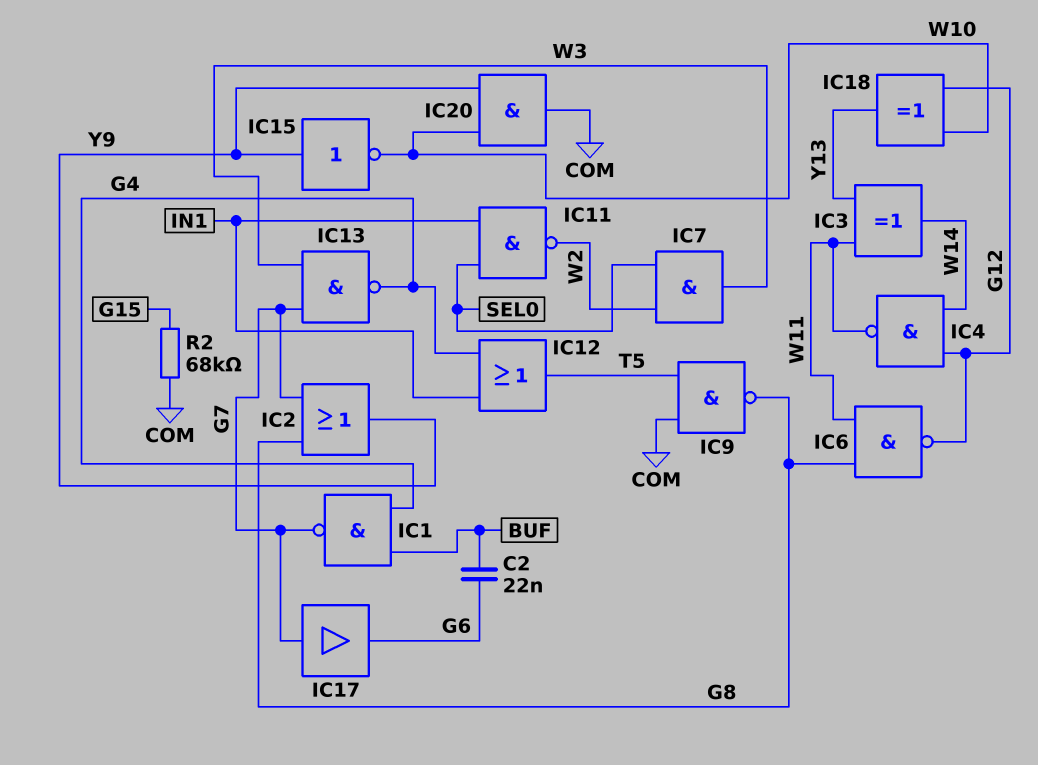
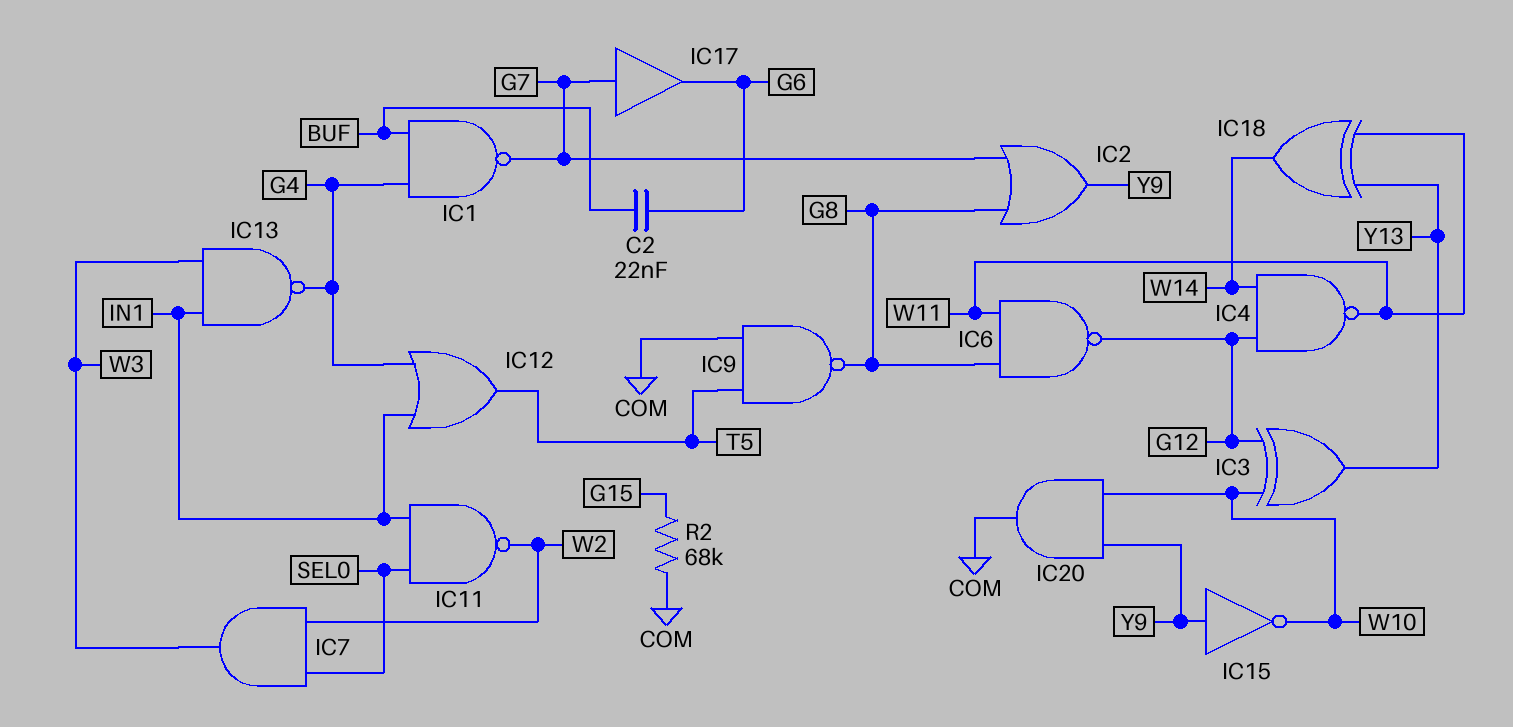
IC3: XOR (in W11, in Y13, out W14) -> XOR (in G12, in W10, out Y13)
IC13: NAND (in G7, in W3, out G4) -> NAND (in IN1, in W3, out G4)
IC18: XOR (in G12, in W10, out Y13) -> XOR (in W11, in Y13, out W14)

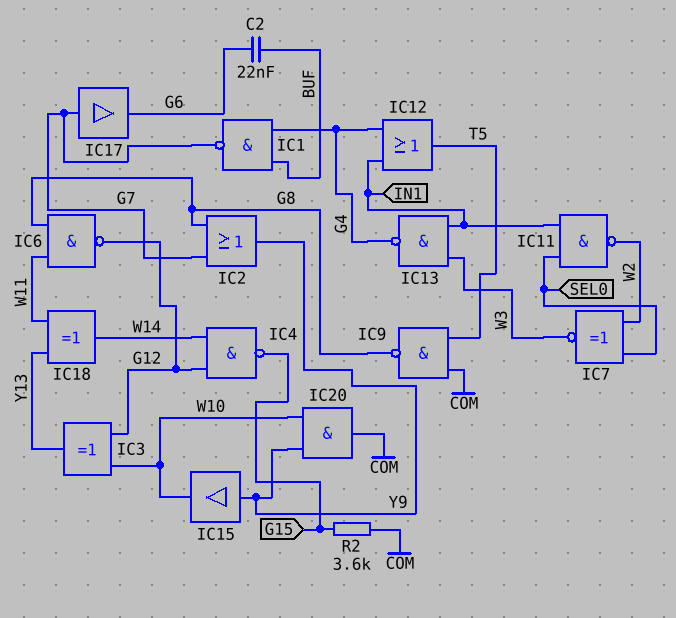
IC4: NAND (in G12, in W14, out W11) -> NAND (in G12, in W14, out G15)
IC7: AND (in SEL0, in W2, out W3) -> XNOR (in SEL0, in W2, out W3)
IC15: NOT (in Y9, out W10) -> buffer (in Y9, out W10)
R2: 68k (COM, G15) -> 3.6k (COM, G15)

